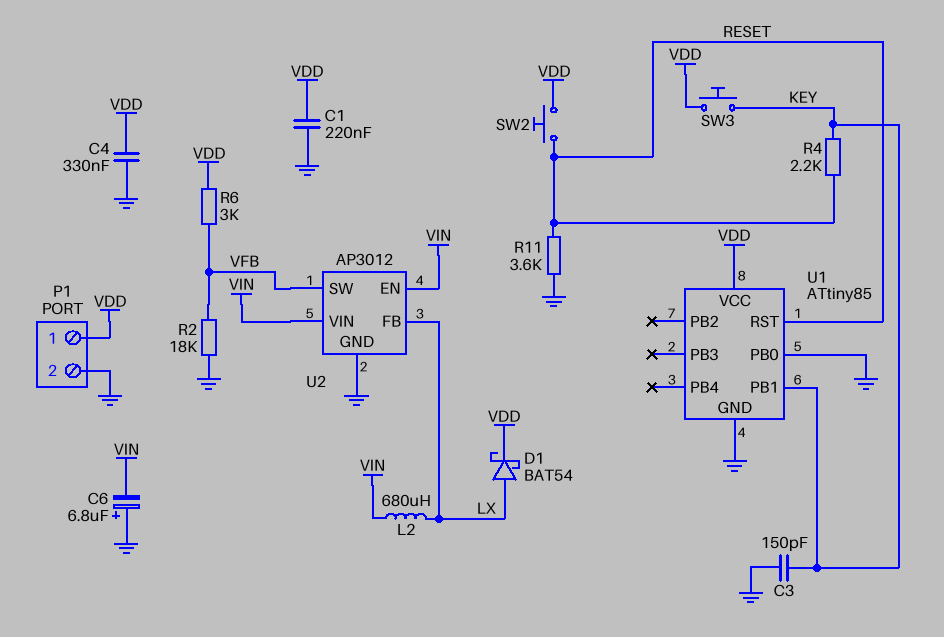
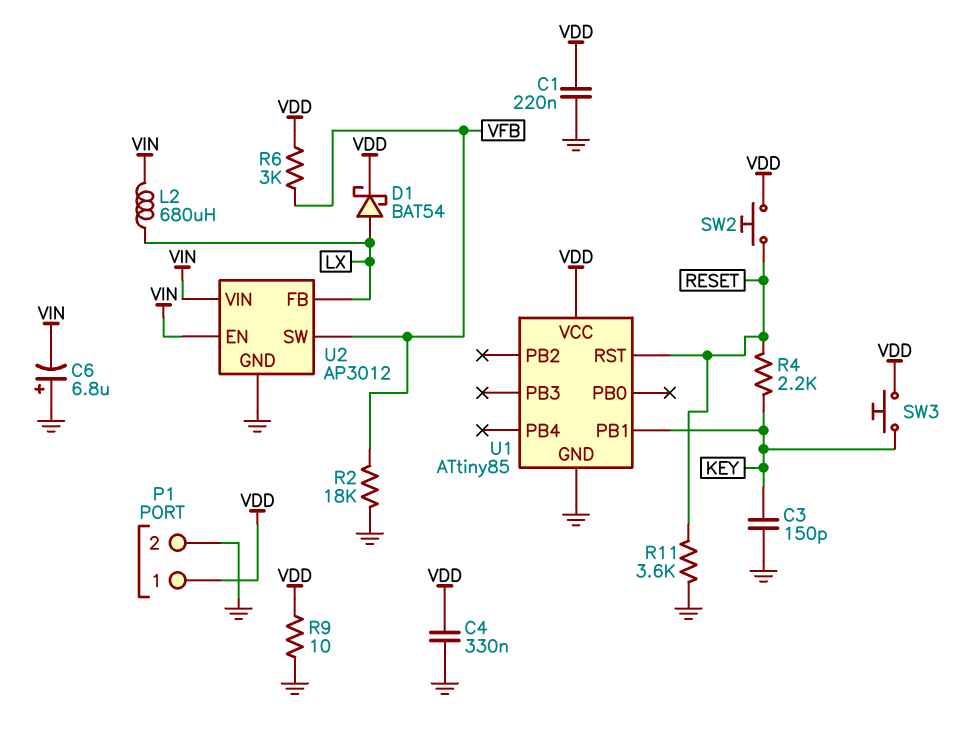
R9: none -> 10 (GND, VDD)
U1 pin PB0: GND -> none

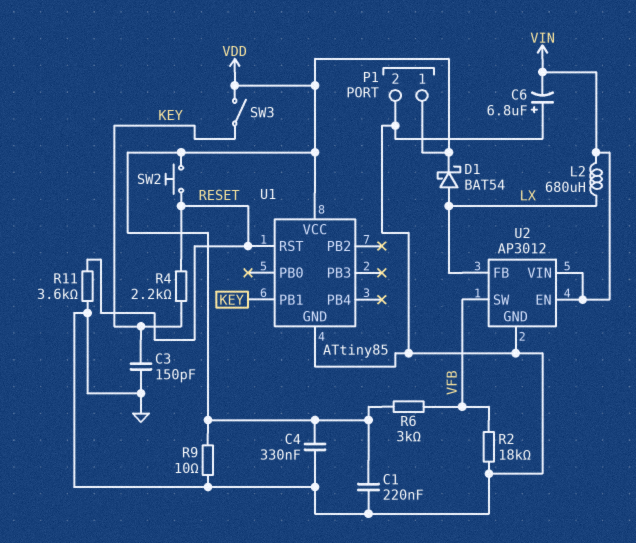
SW3: button (KEY, VDD) -> switch (KEY, VDD)

